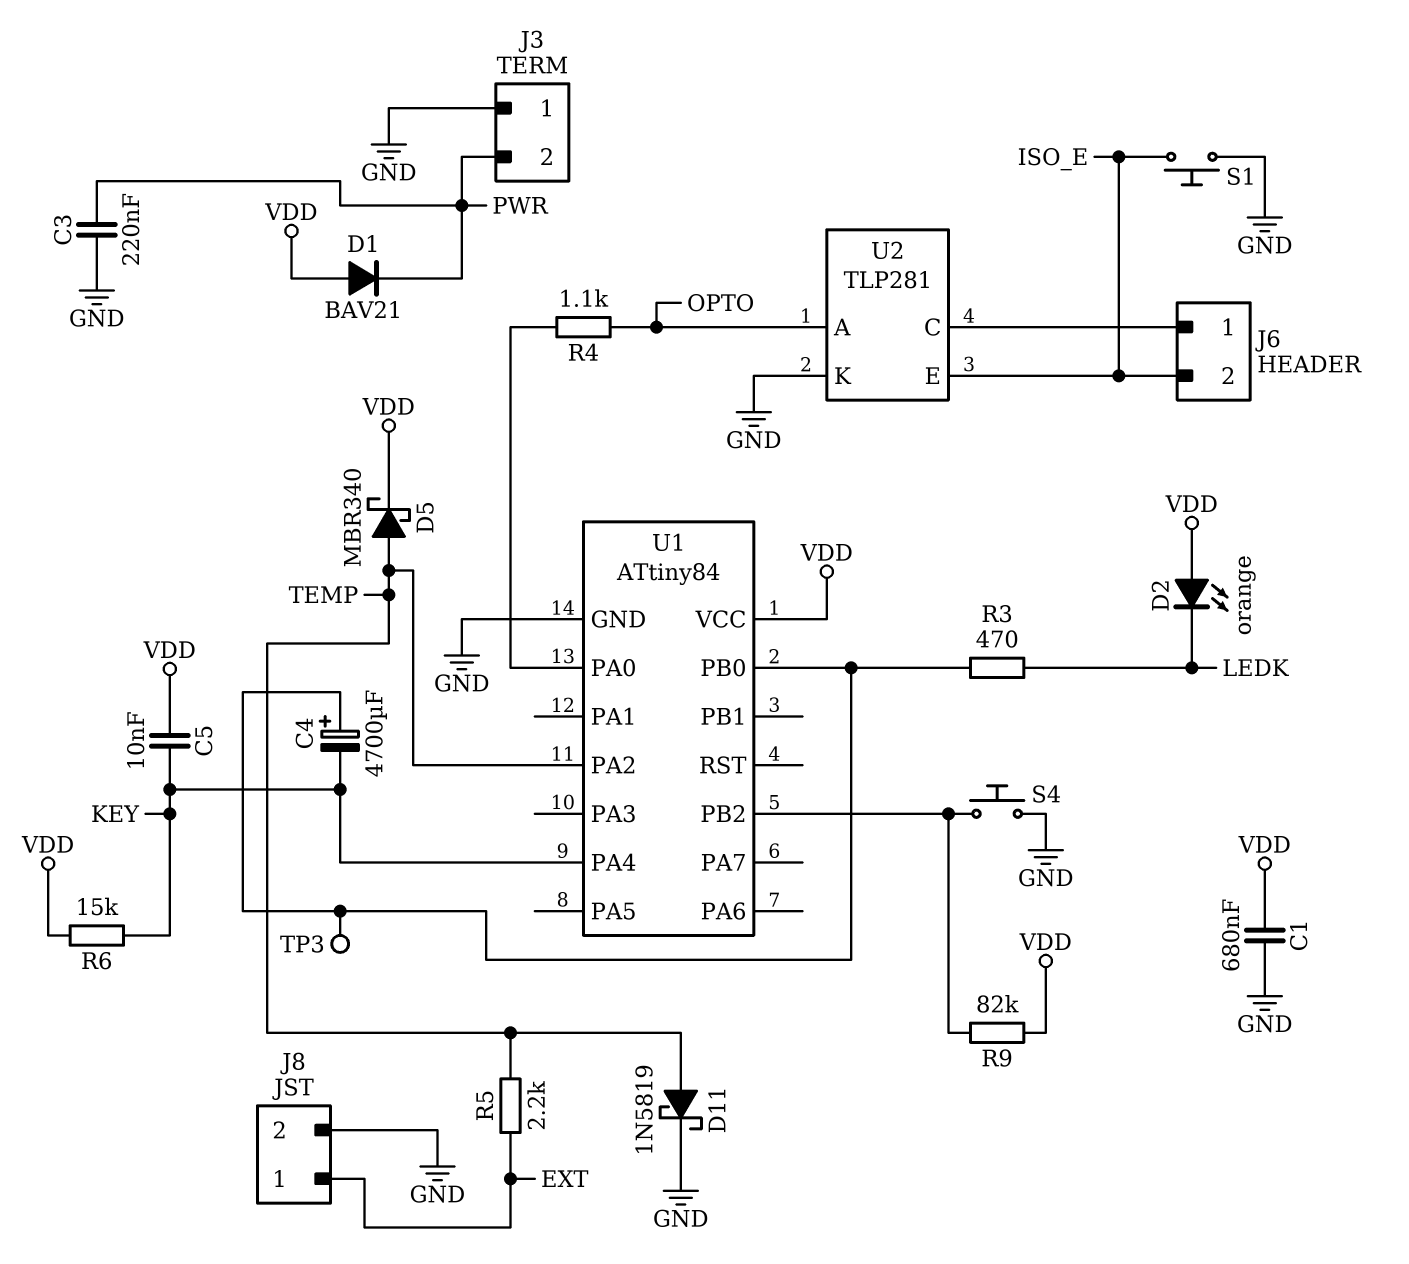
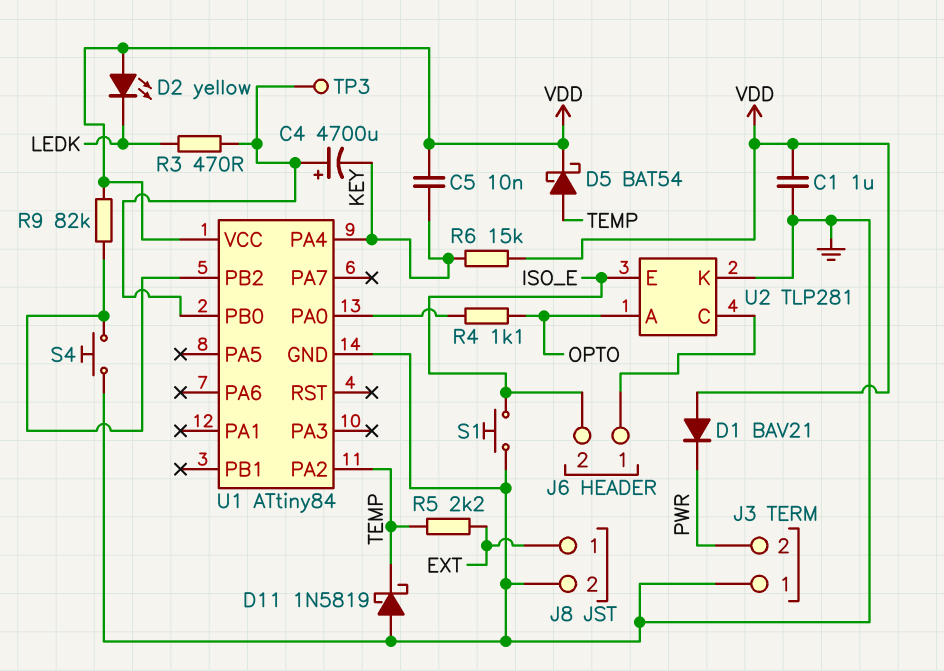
C1: 680nF (GND, VDD) -> 1uF (GND, VDD)
C3: 220nF (GND, PWR) -> none
D2: LED orange (A VDD, K LEDK) -> LED yellow (A VDD, K LEDK)
D5: schottky MBR340 (A TEMP, K VDD) -> schottky BAT54 (A TEMP, K VDD)
D11: schottky 1N5819 (A TEMP, K GND) -> schottky 1N5819 (A GND, K TEMP)

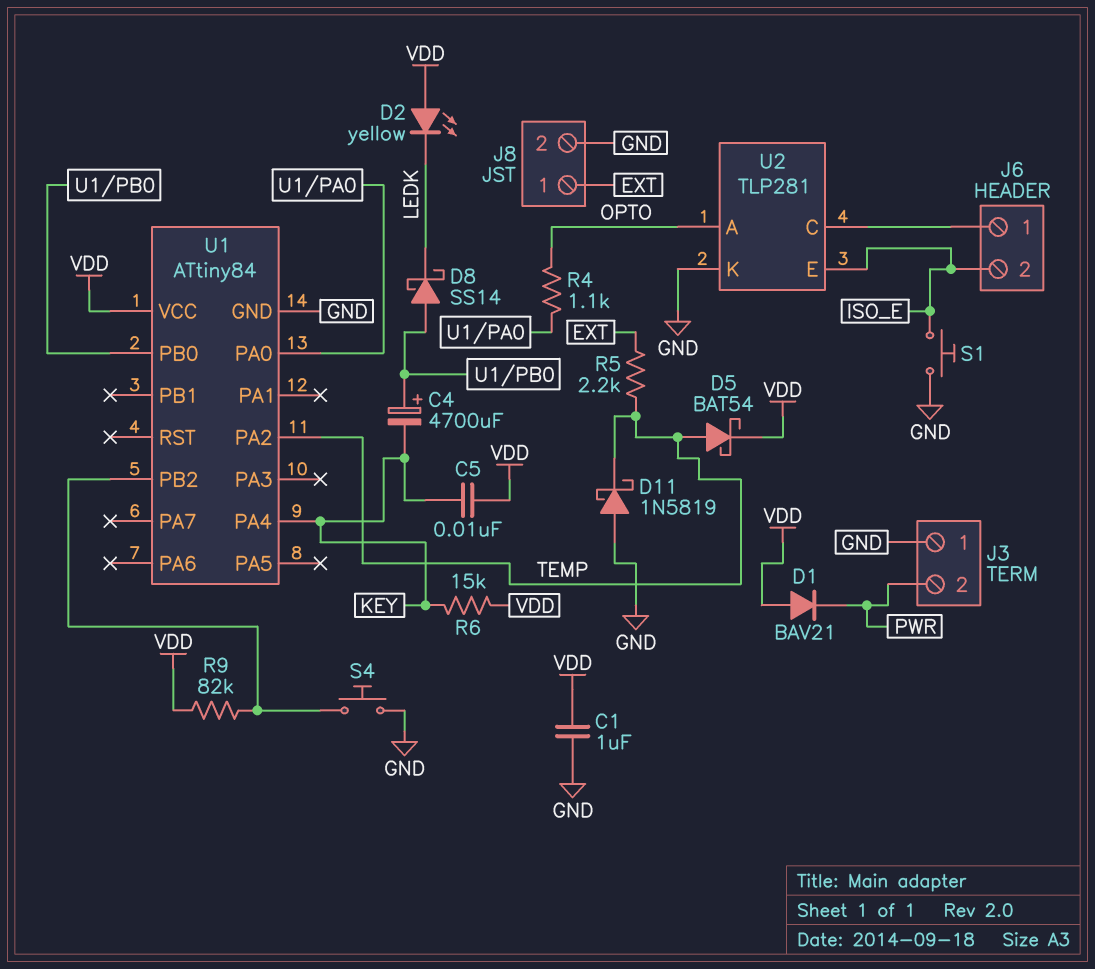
D8: none -> schottky SS14 (A U1/PB0, K LEDK)
R3: 470 (LEDK, U1/PB0) -> none
TP3: test point (U1/PB0) -> none

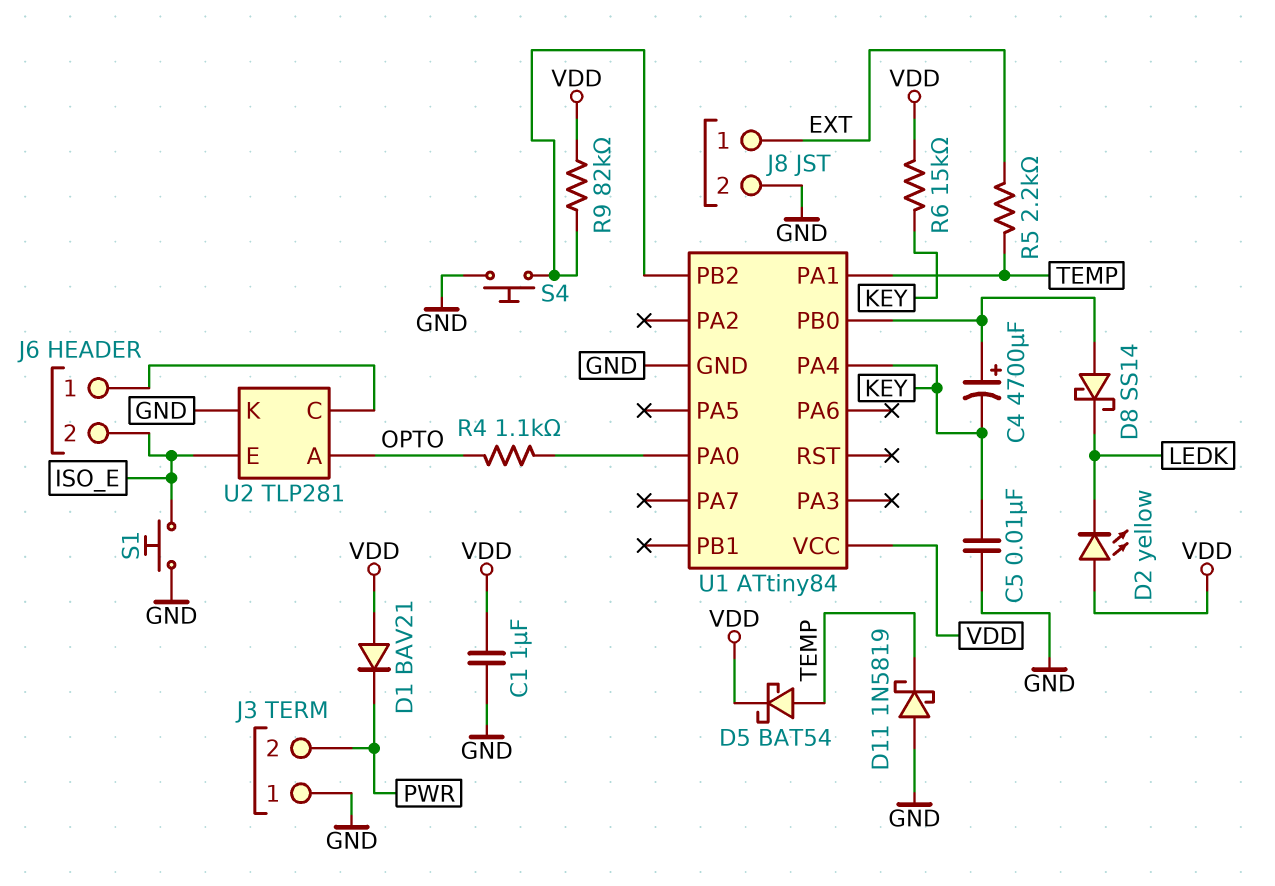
C5: 10nF (KEY, VDD) -> 10nF (GND, KEY)
U1 pin PA1: none -> TEMP
U1 pin PA2: TEMP -> none

